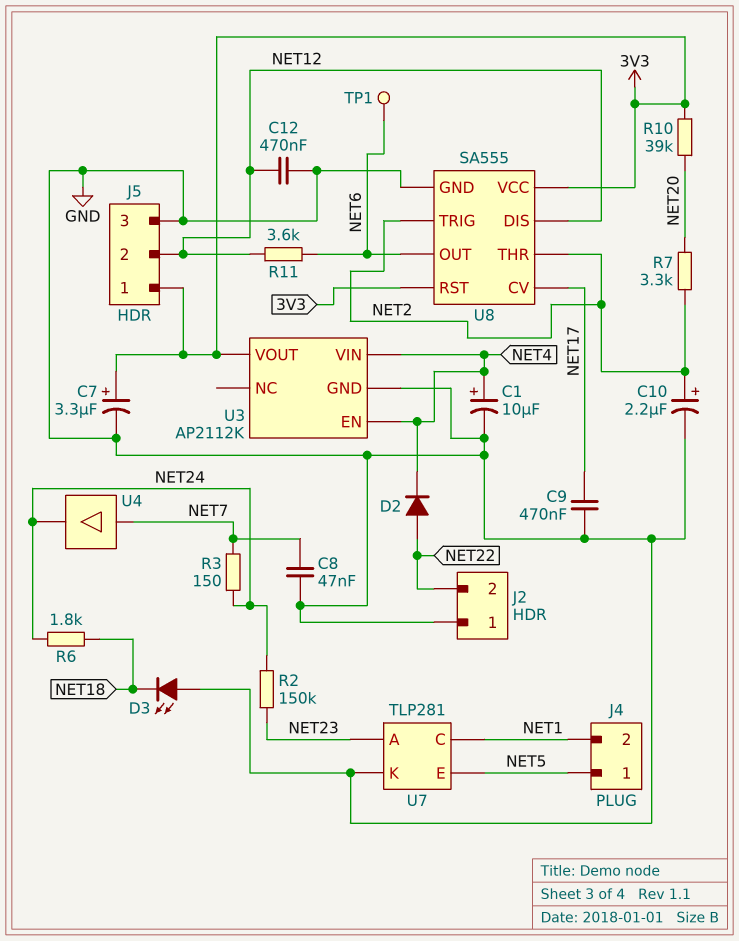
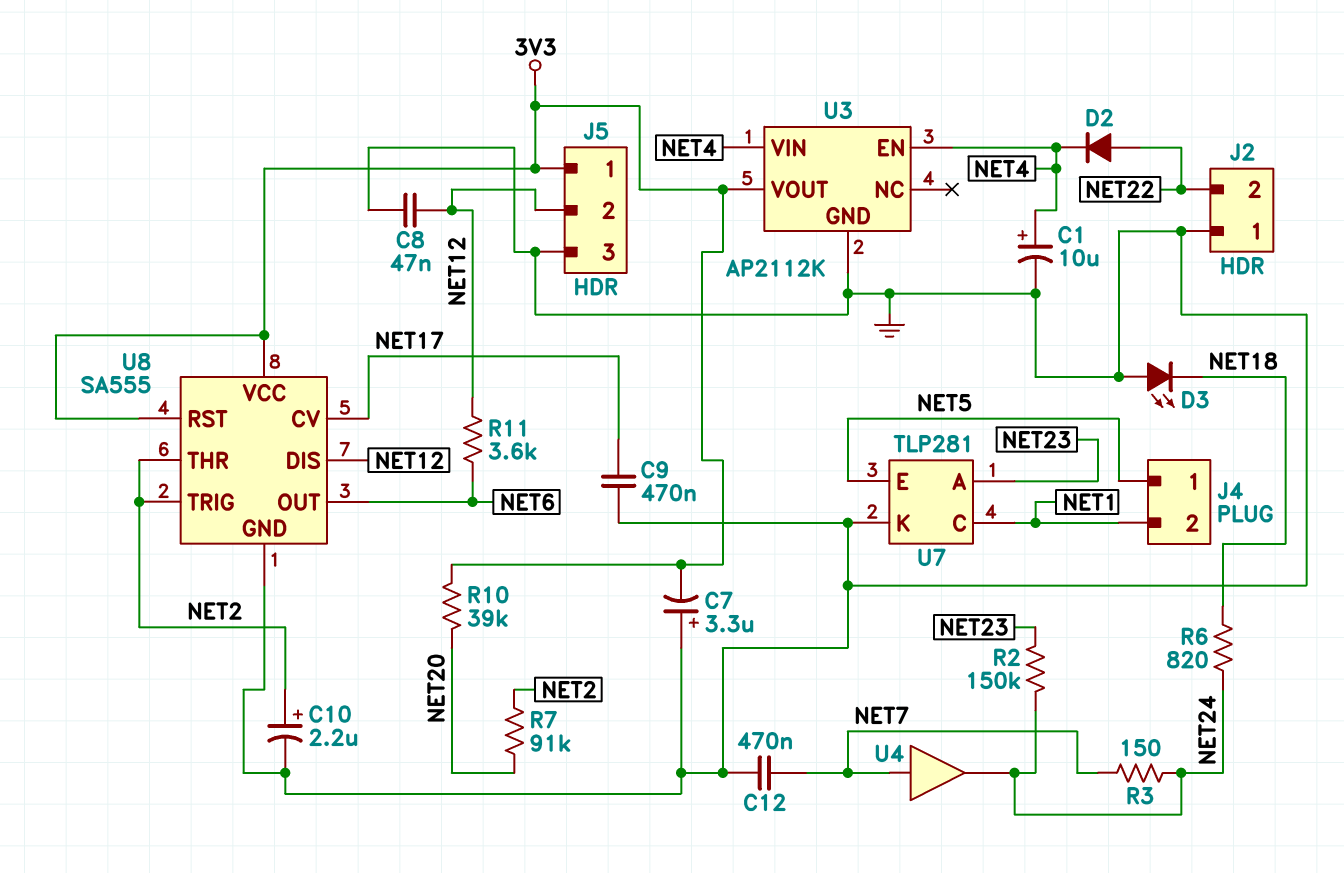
C7: 3.3uF (plus 3V3, minus GND) -> 3.3uF (plus GND, minus 3V3)
C8: 47nF (GND, NET7) -> 47nF (GND, NET12)
C12: 470nF (GND, NET12) -> 470nF (GND, NET7)
R6: 1.8k (NET18, NET24) -> 820 (NET18, NET24)
R7: 3.3k (NET2, NET20) -> 91k (NET2, NET20)
TP1: test point (NET6) -> none

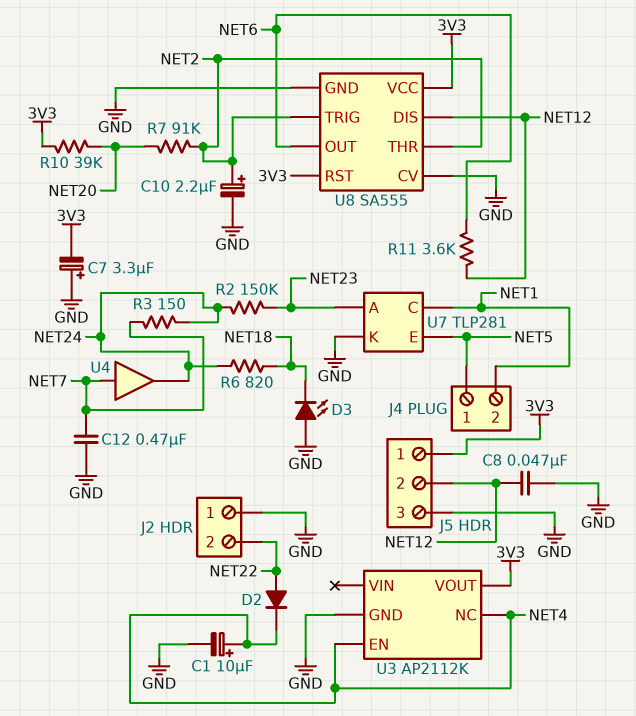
C9: 470nF (GND, NET17) -> none
U3 pin NC: none -> NET4
U3 pin VIN: NET4 -> none
U8 pin CV: NET17 -> GND

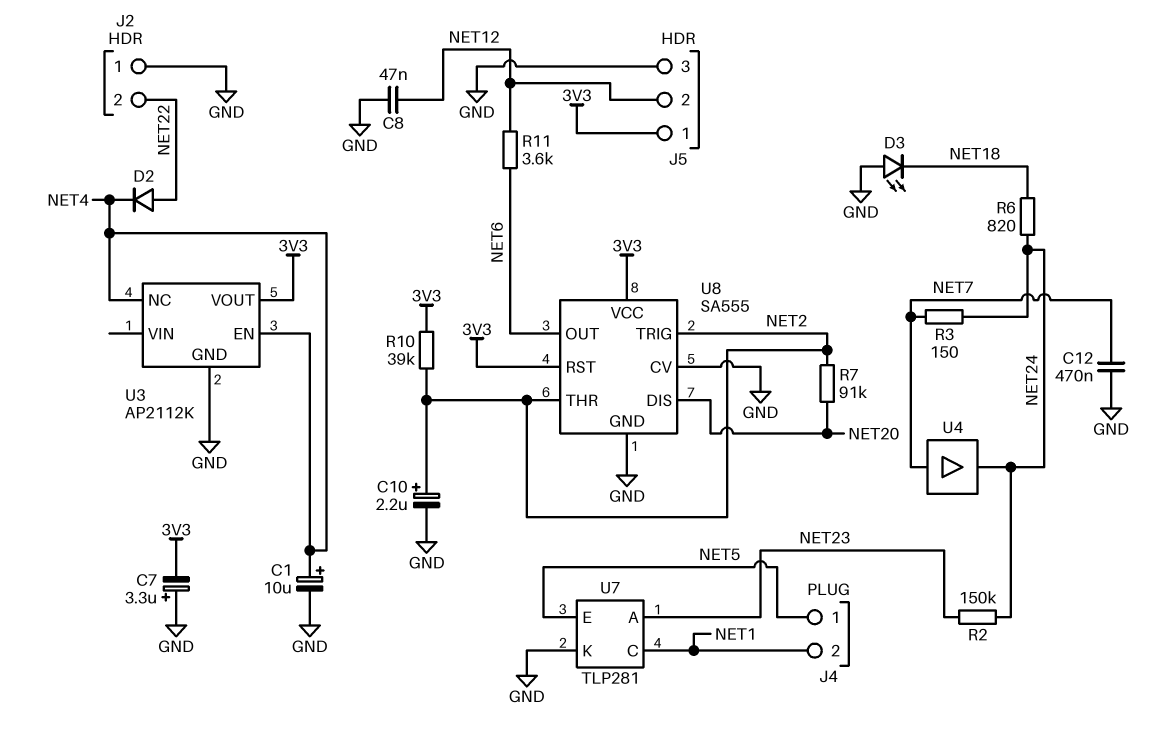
R10: 39k (3V3, NET20) -> 39k (3V3, NET2)
U8 pin DIS: NET12 -> NET20

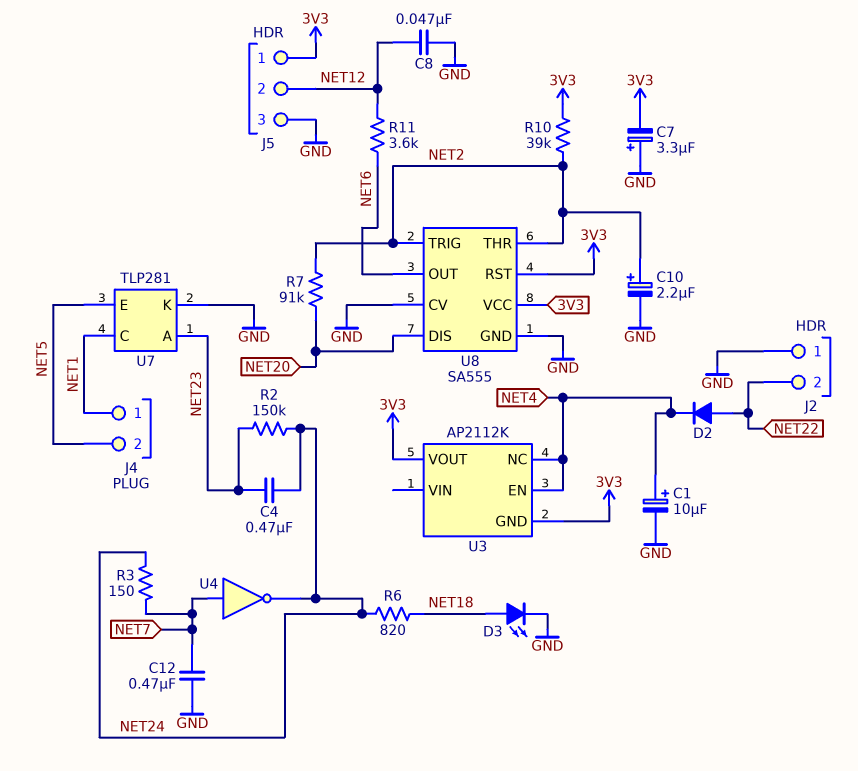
C4: none -> 470nF (NET23, NET24)
D3: LED (A GND, K NET18) -> LED (A NET18, K GND)
J4 pin 1: NET5 -> NET1
J4 pin 2: NET1 -> NET5
U3 pin GND: GND -> 3V3
U4: buffer (in NET7, out NET24) -> NOT (in NET7, out NET24)

